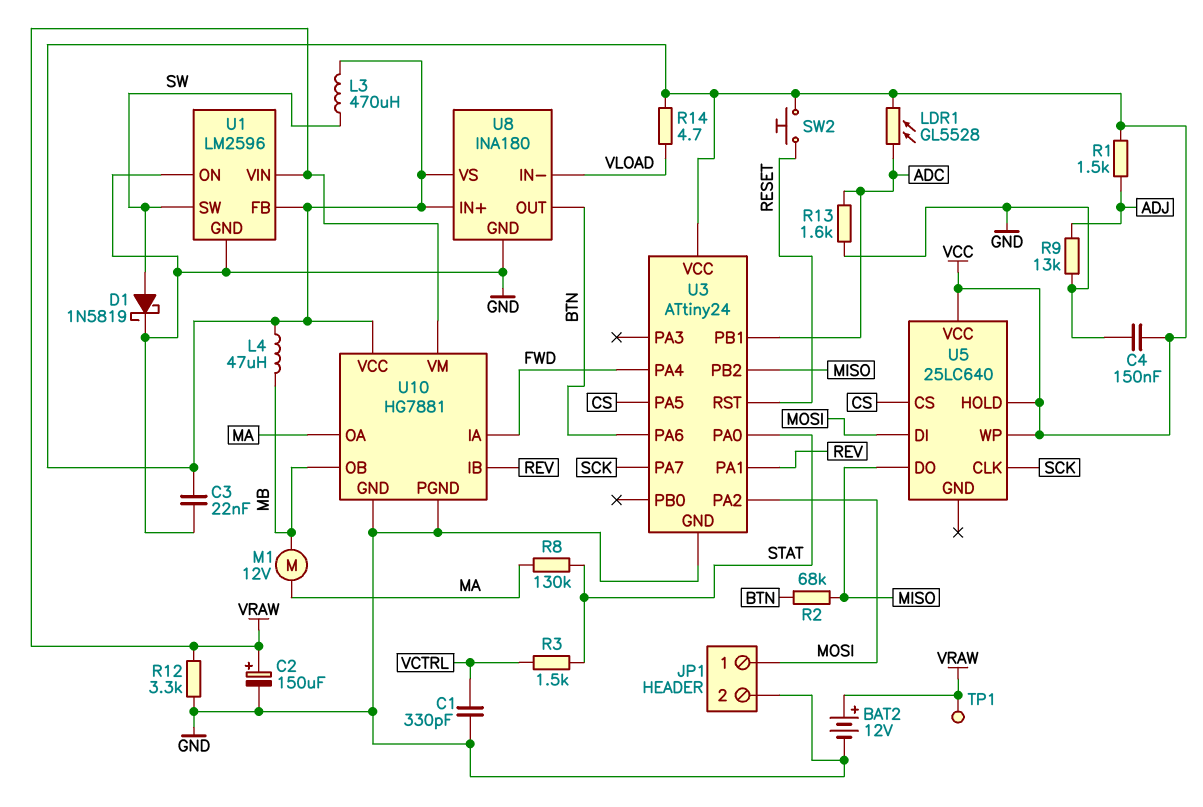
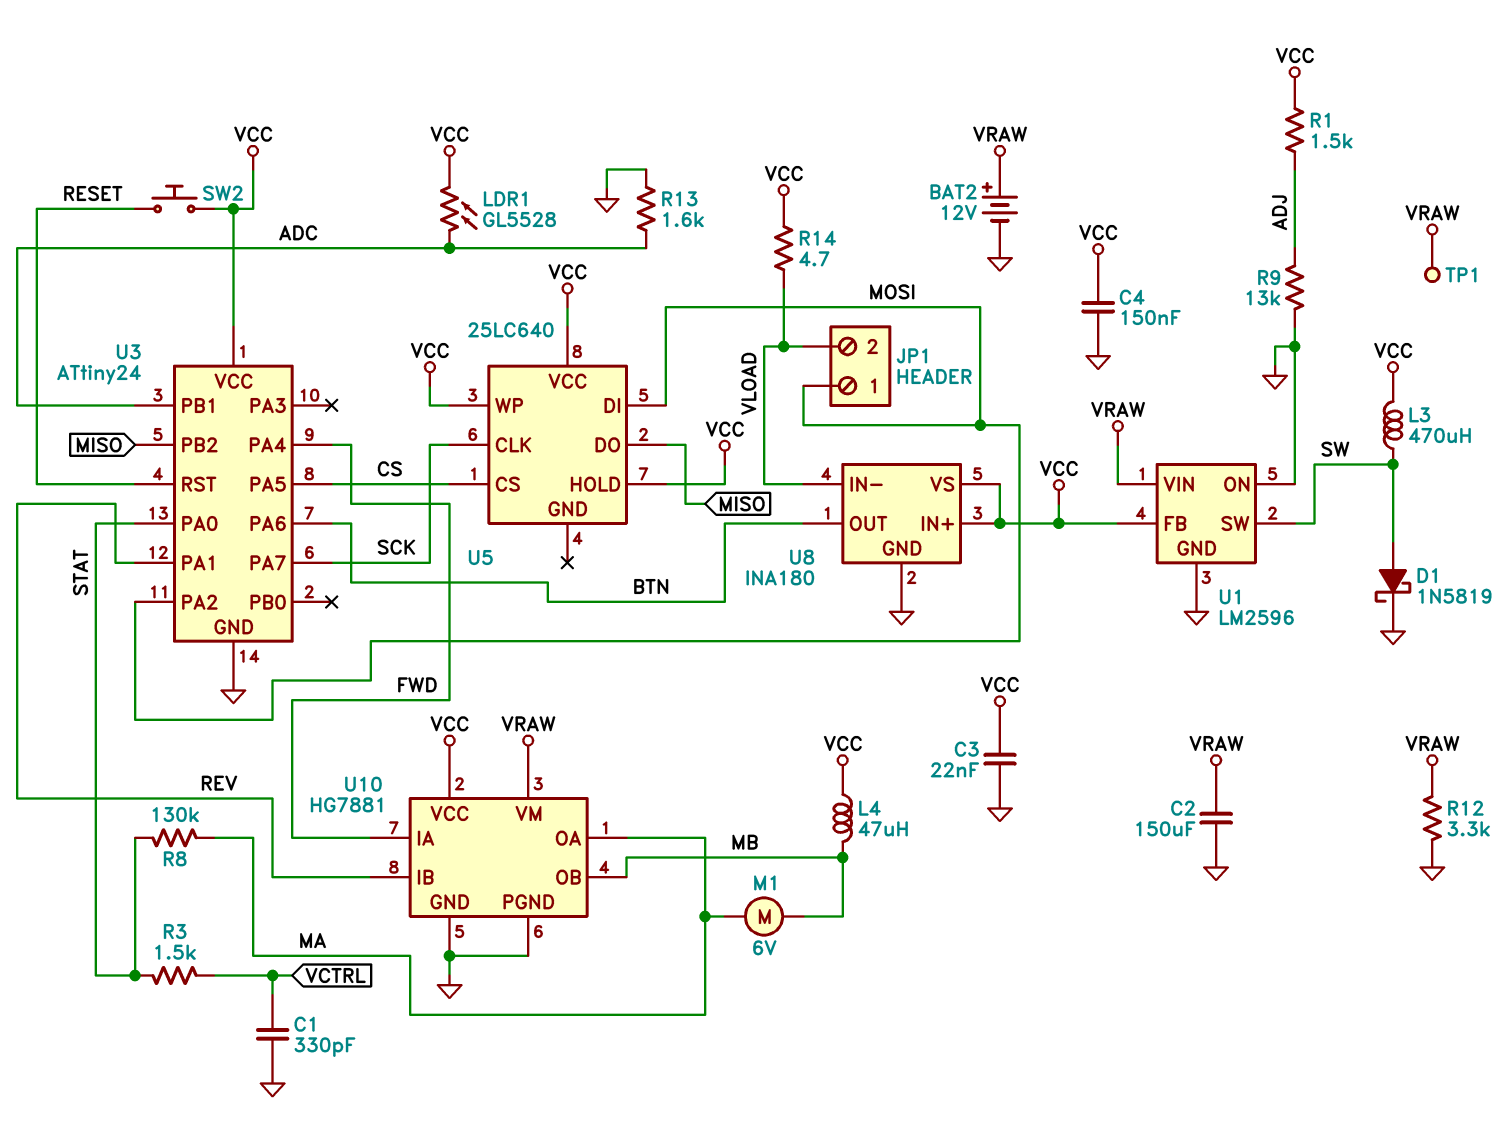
C2: 150uF (plus VRAW, minus GND) -> 150uF (GND, VRAW)
JP1 pin 2: GND -> VLOAD
M1: motor 12V (MA, MB) -> motor 6V (MA, MB)
R2: 68k (BTN, MISO) -> none

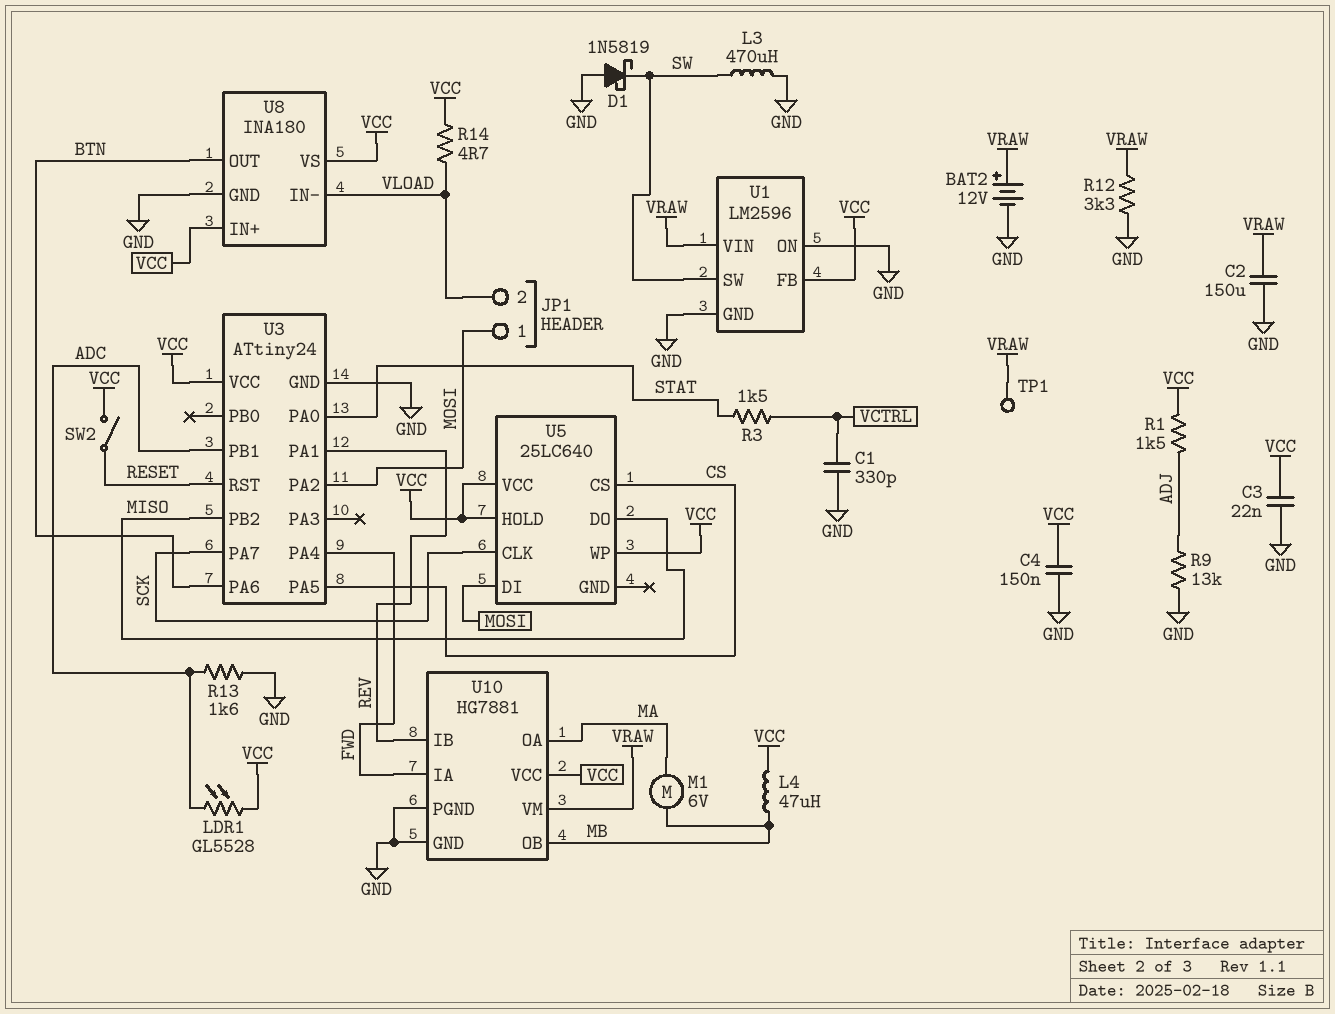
D1: schottky 1N5819 (A SW, K GND) -> schottky 1N5819 (A GND, K SW)
L3: 470uH (SW, VCC) -> 470uH (GND, SW)
R8: 130k (MA, STAT) -> none
SW2: button (RESET, VCC) -> switch (RESET, VCC)

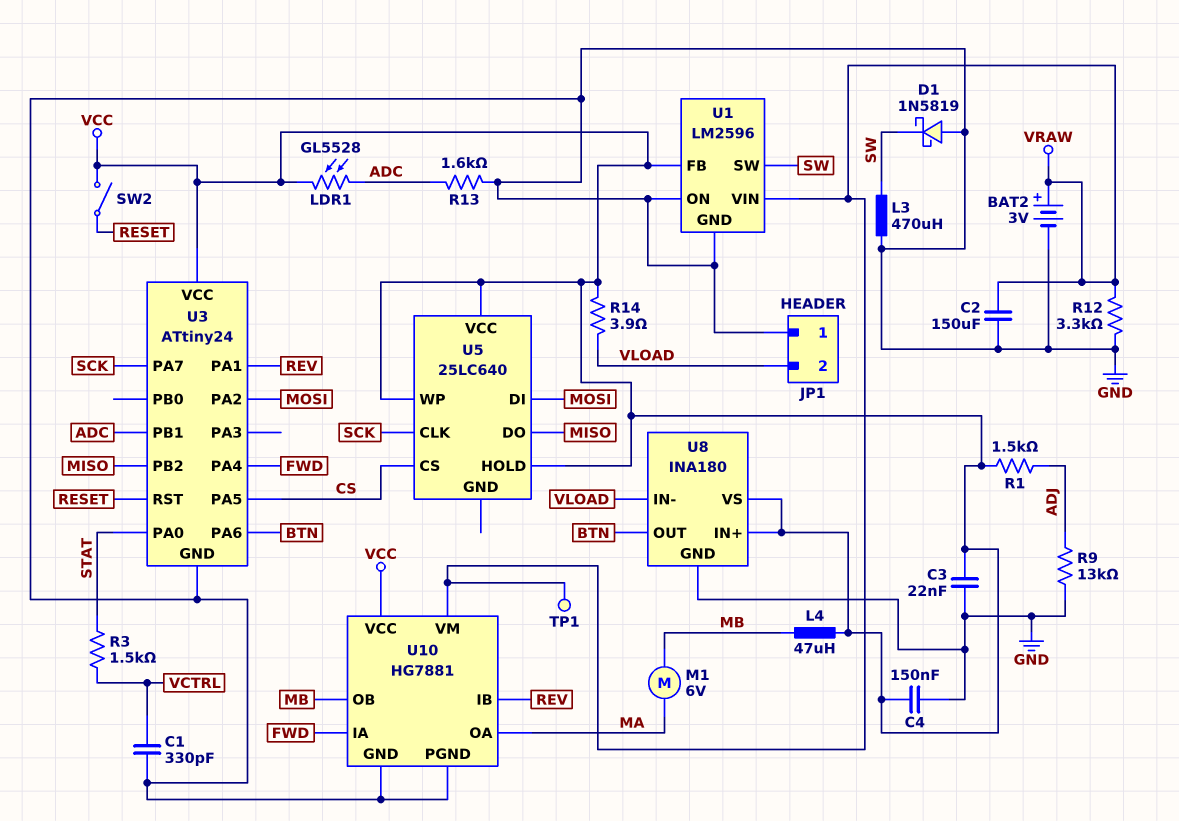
BAT2: 12V (plus VRAW, minus GND) -> 3V (plus VRAW, minus GND)
JP1 pin 1: MOSI -> GND
R14: 4.7 (VCC, VLOAD) -> 3.9 (VCC, VLOAD)

